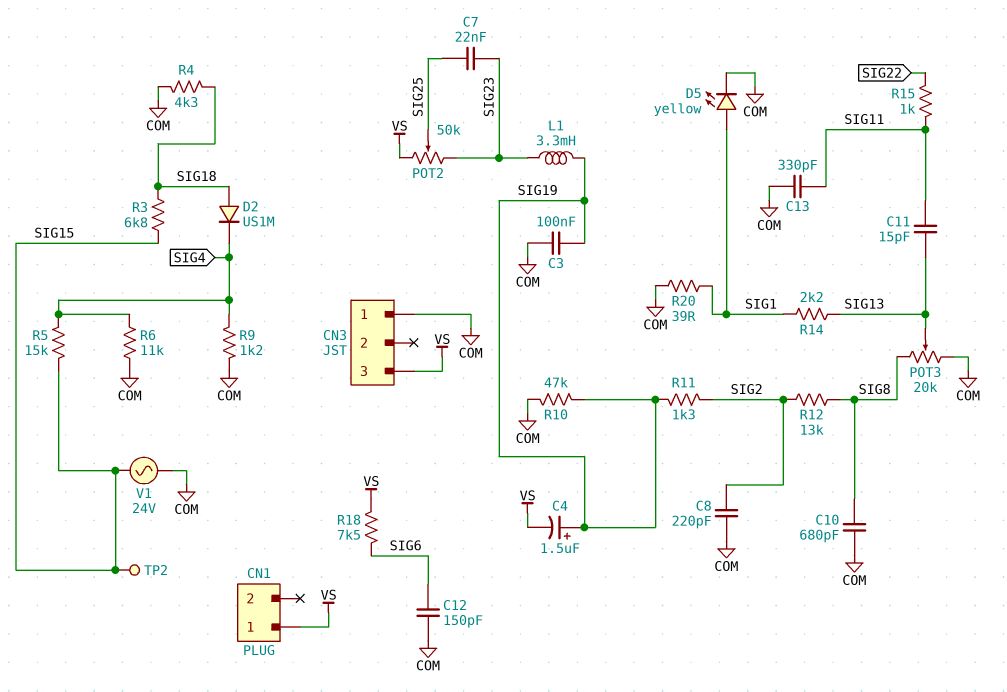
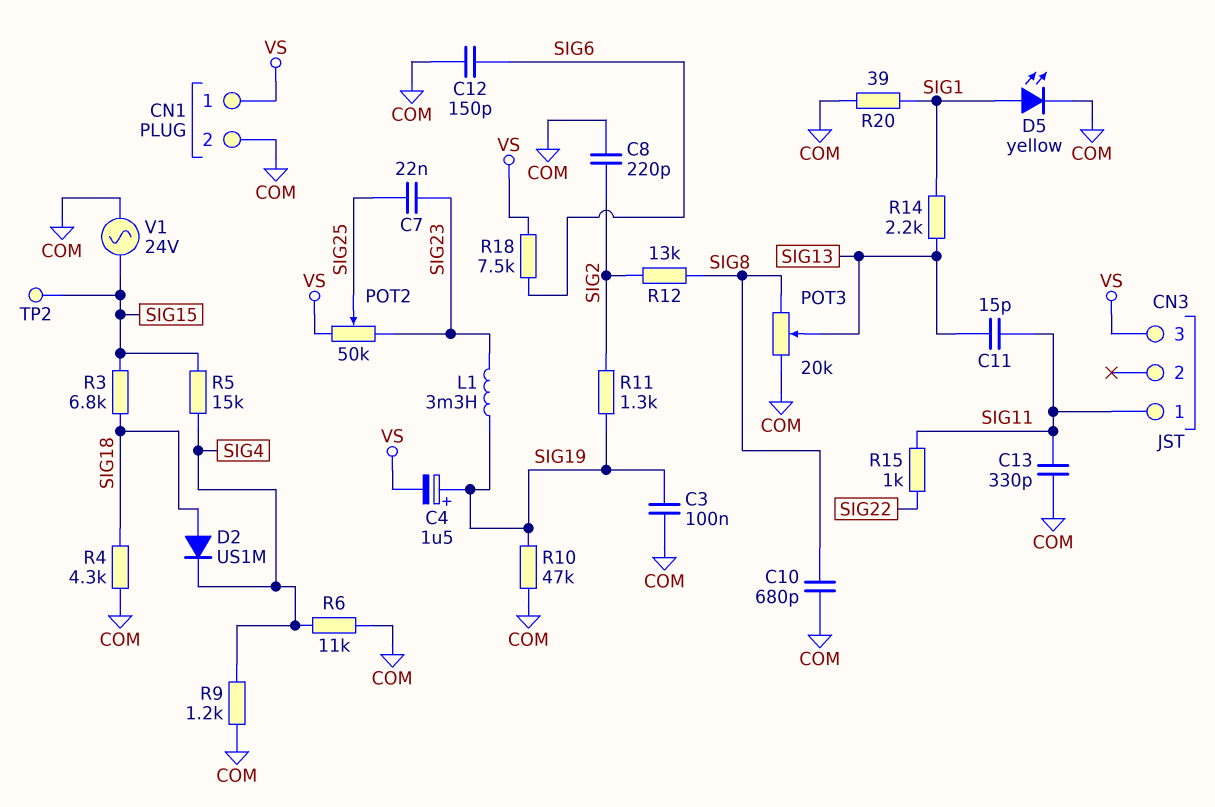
CN1 pin 2: none -> COM
CN3 pin 1: COM -> SIG11

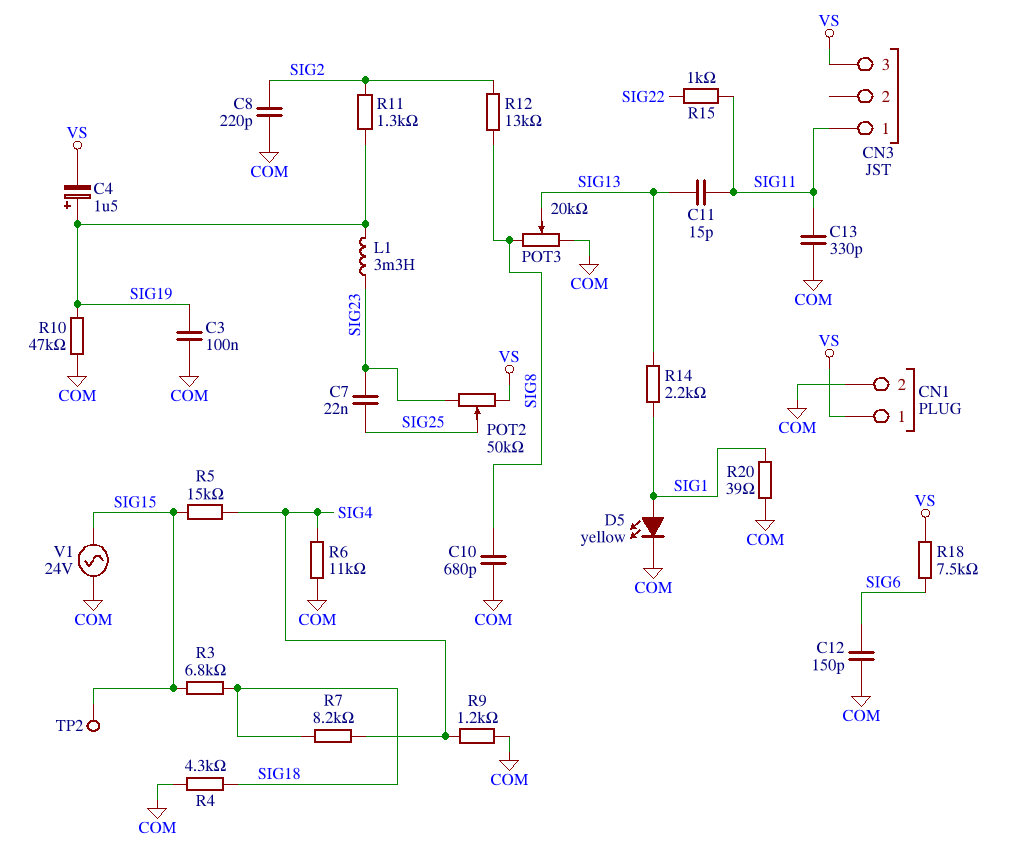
D2: diode US1M (A SIG18, K SIG4) -> none
R7: none -> 8.2k (SIG4, SIG18)

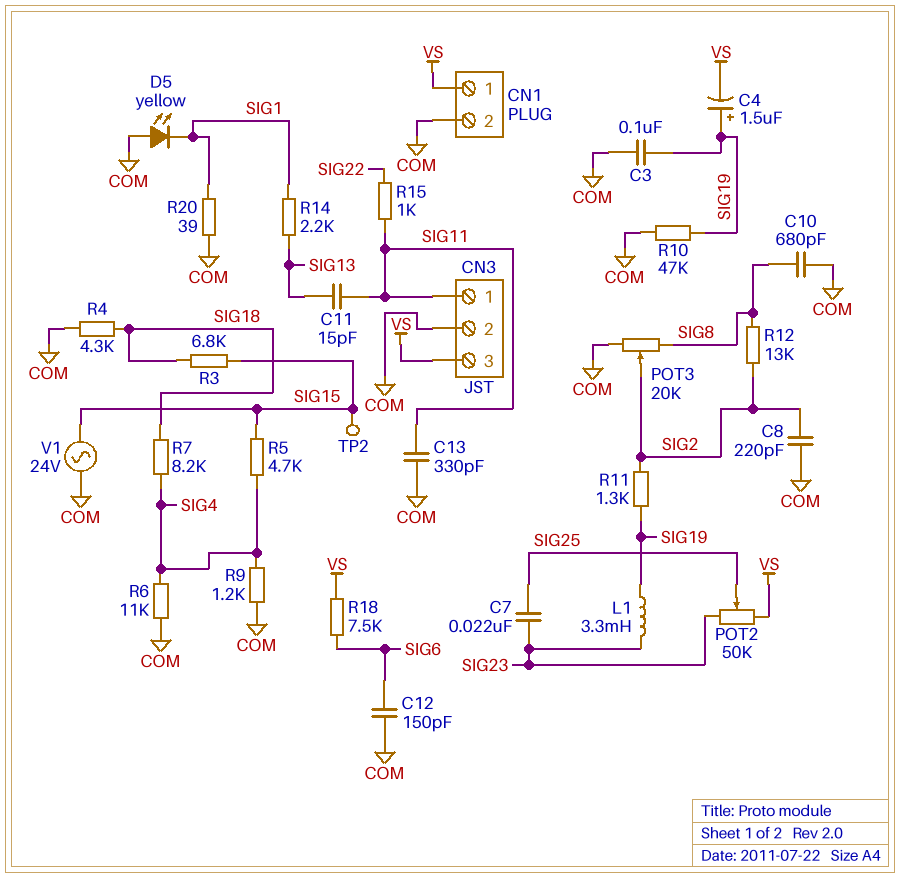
CN3 pin 2: none -> COM
D5: LED yellow (A SIG1, K COM) -> LED yellow (A COM, K SIG1)
POT3: 20k (COM, SIG8, wiper SIG13) -> 20k (COM, SIG8, wiper SIG2)
R5: 15k (SIG4, SIG15) -> 4.7k (SIG4, SIG15)

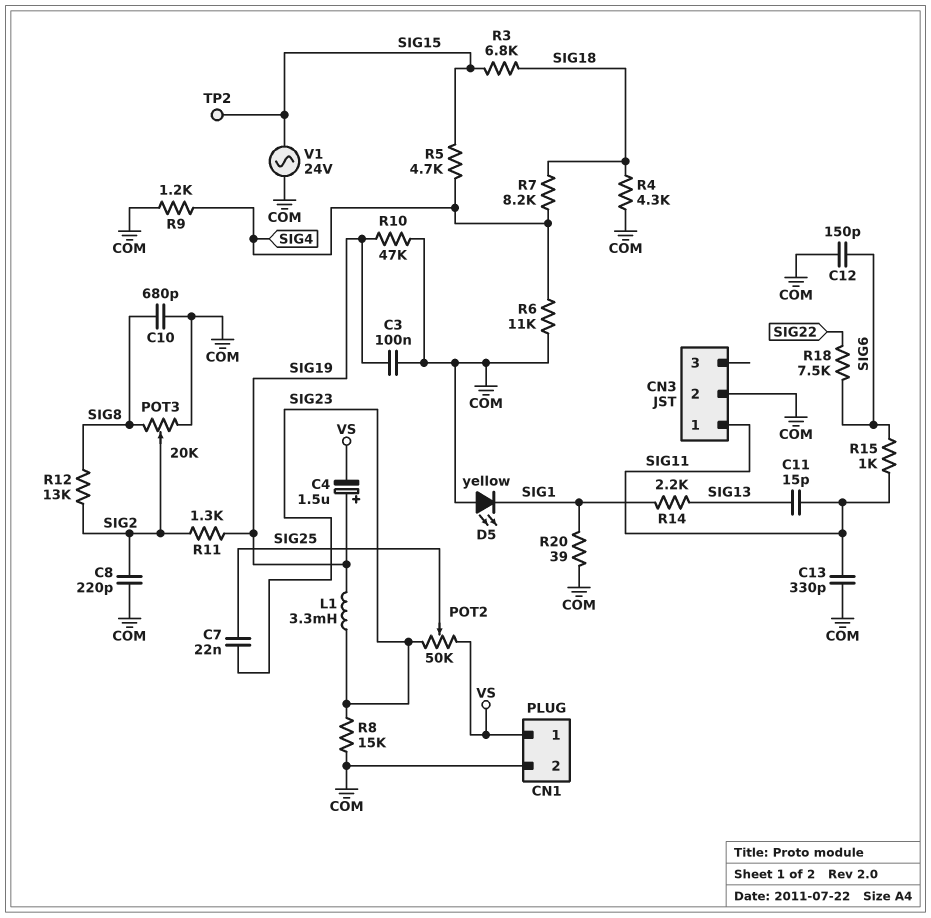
CN3 pin 3: VS -> none
R8: none -> 15k (COM, SIG23)
R15: 1k (SIG11, SIG22) -> 1k (SIG6, SIG11)
R18: 7.5k (SIG6, VS) -> 7.5k (SIG6, SIG22)

